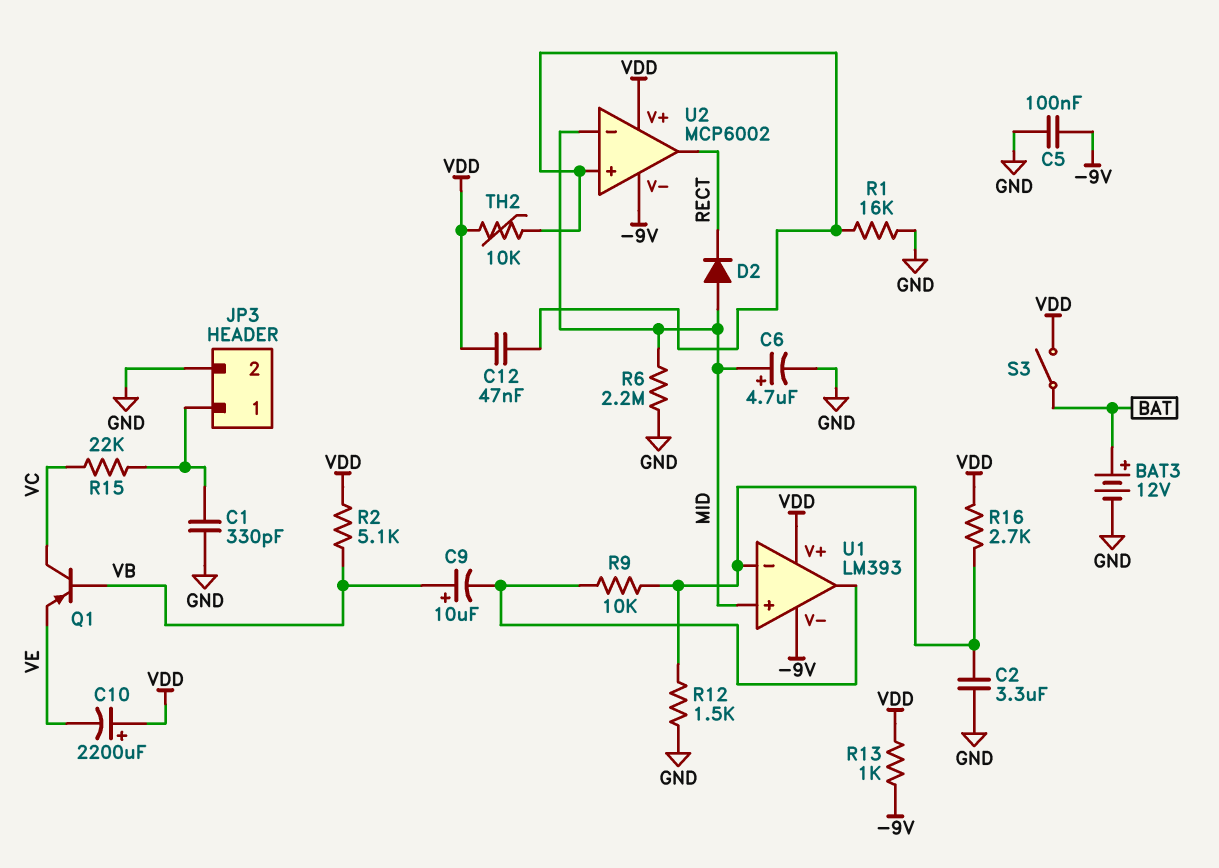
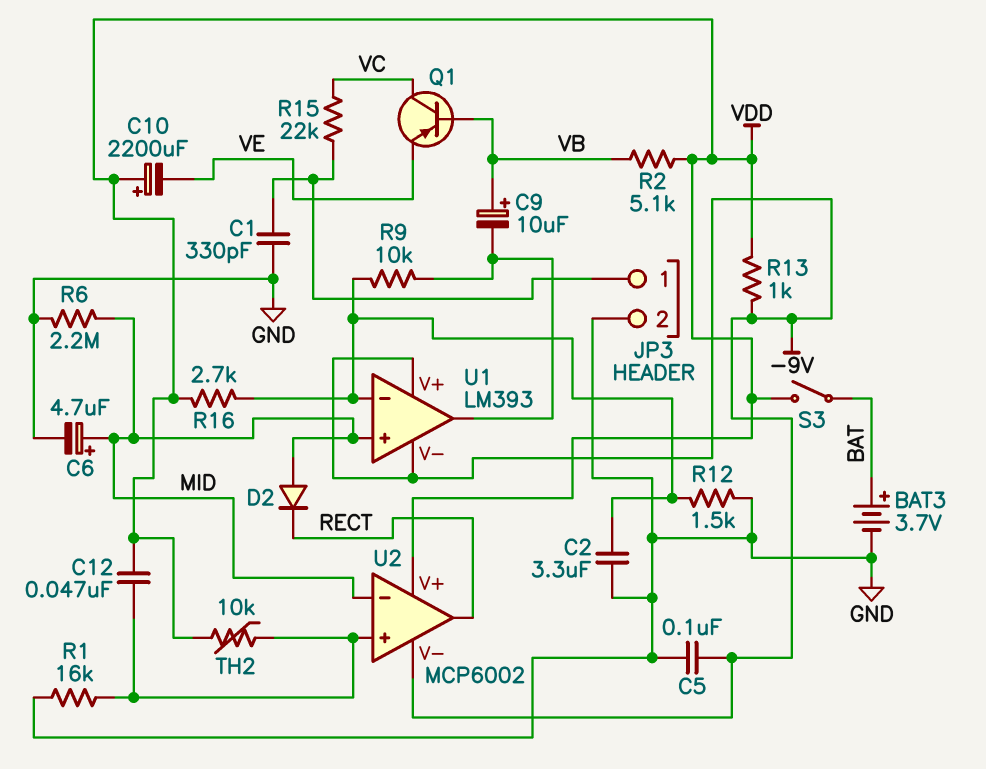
BAT3: 12V (plus BAT, minus GND) -> 3.7V (plus BAT, minus GND)
U1 pin V+: VDD -> -9V

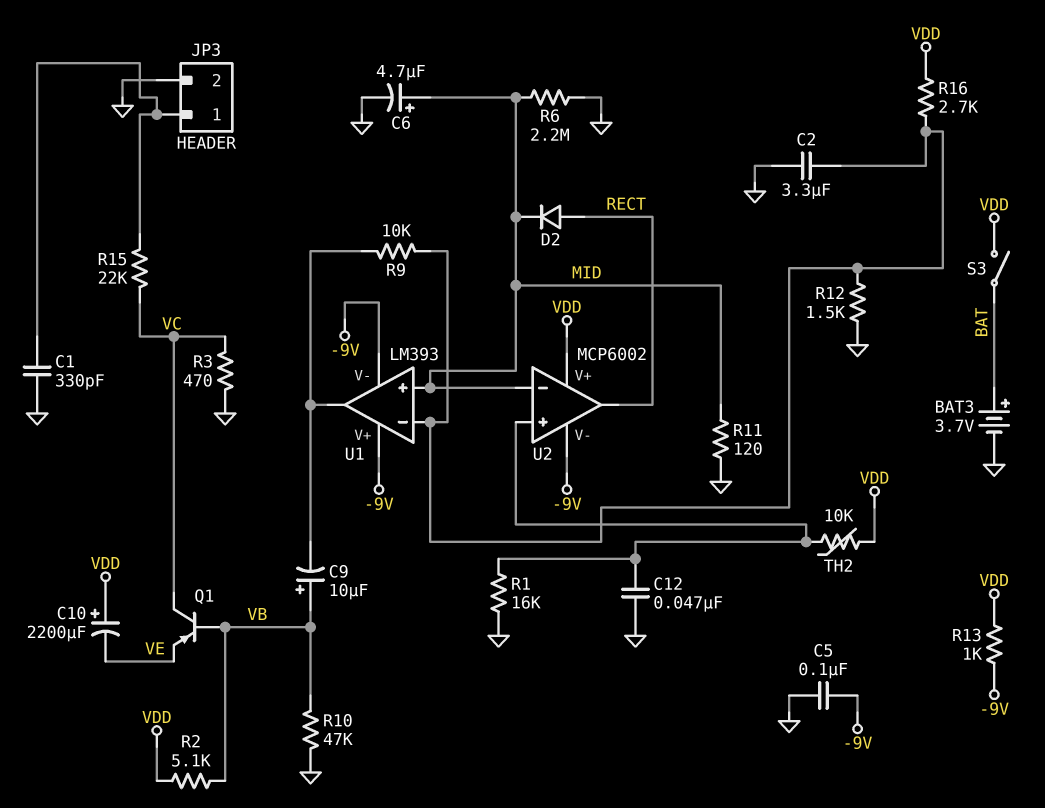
C12: 47nF (U2/in+, VDD) -> 47nF (GND, U2/in+)
D2: diode (A MID, K RECT) -> diode (A RECT, K MID)
R3: none -> 470 (GND, VC)
R10: none -> 47k (GND, VB)
R11: none -> 120 (GND, MID)

